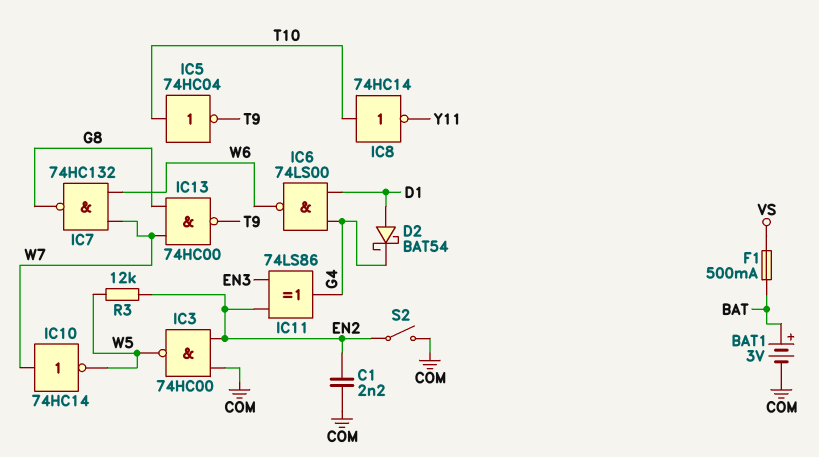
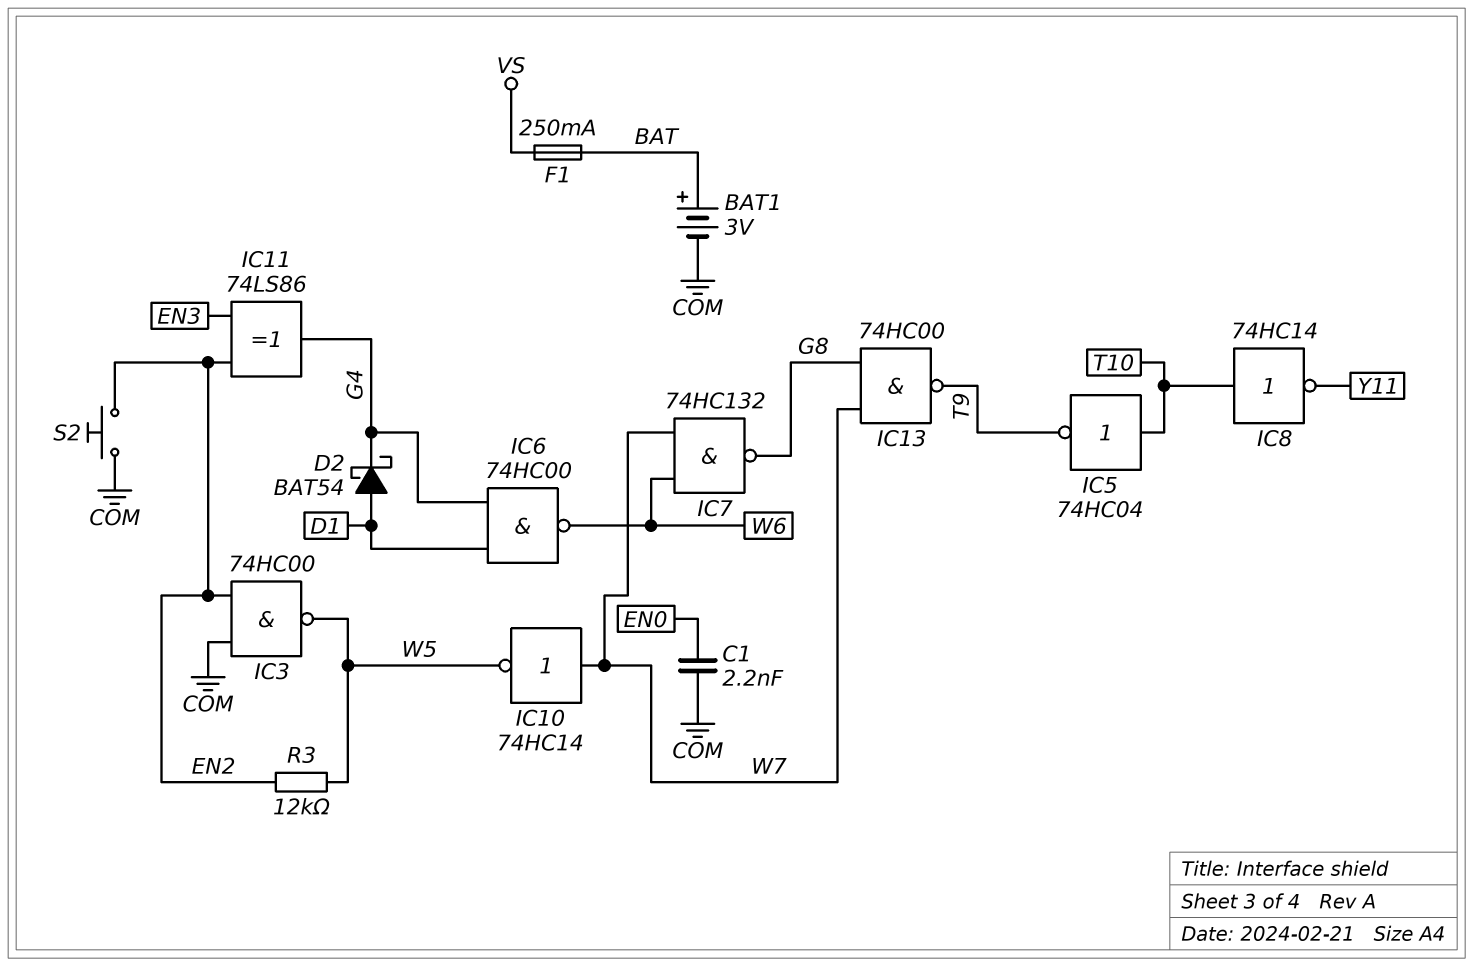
C1: 2.2nF (COM, EN2) -> 2.2nF (COM, EN0)
F1: 500mA (BAT, VS) -> 250mA (BAT, VS)
IC6: NAND 74LS00 (in D1, in G4, out W6) -> NAND 74HC00 (in D1, in G4, out W6)
S2: switch (COM, EN2) -> button (COM, EN2)

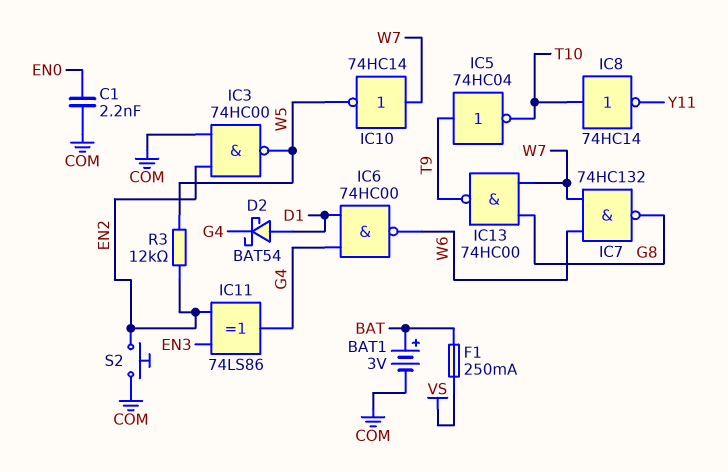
IC5: NOT 74HC04 (in T10, out T9) -> NOT 74HC04 (in T9, out T10)

